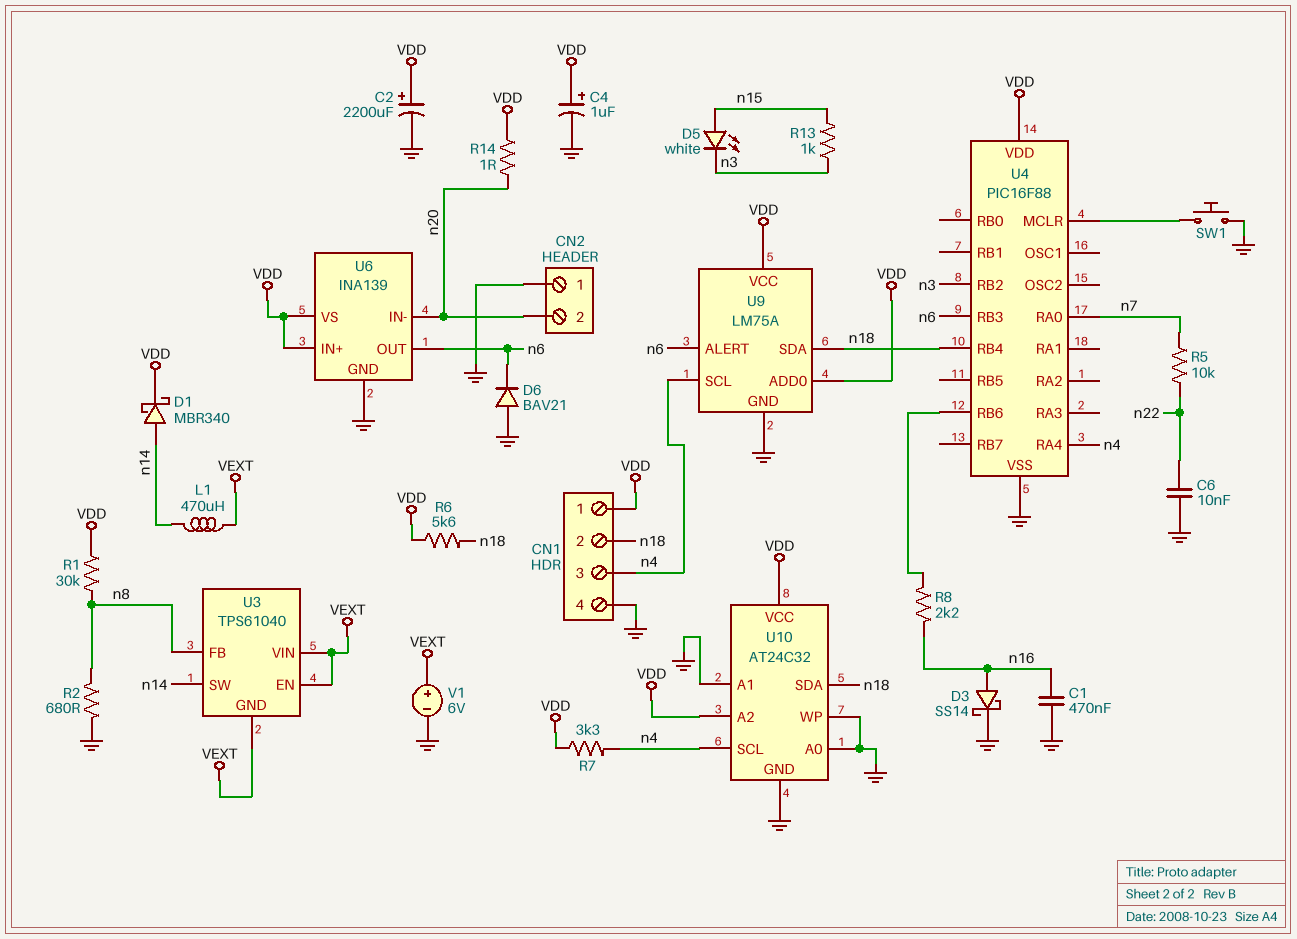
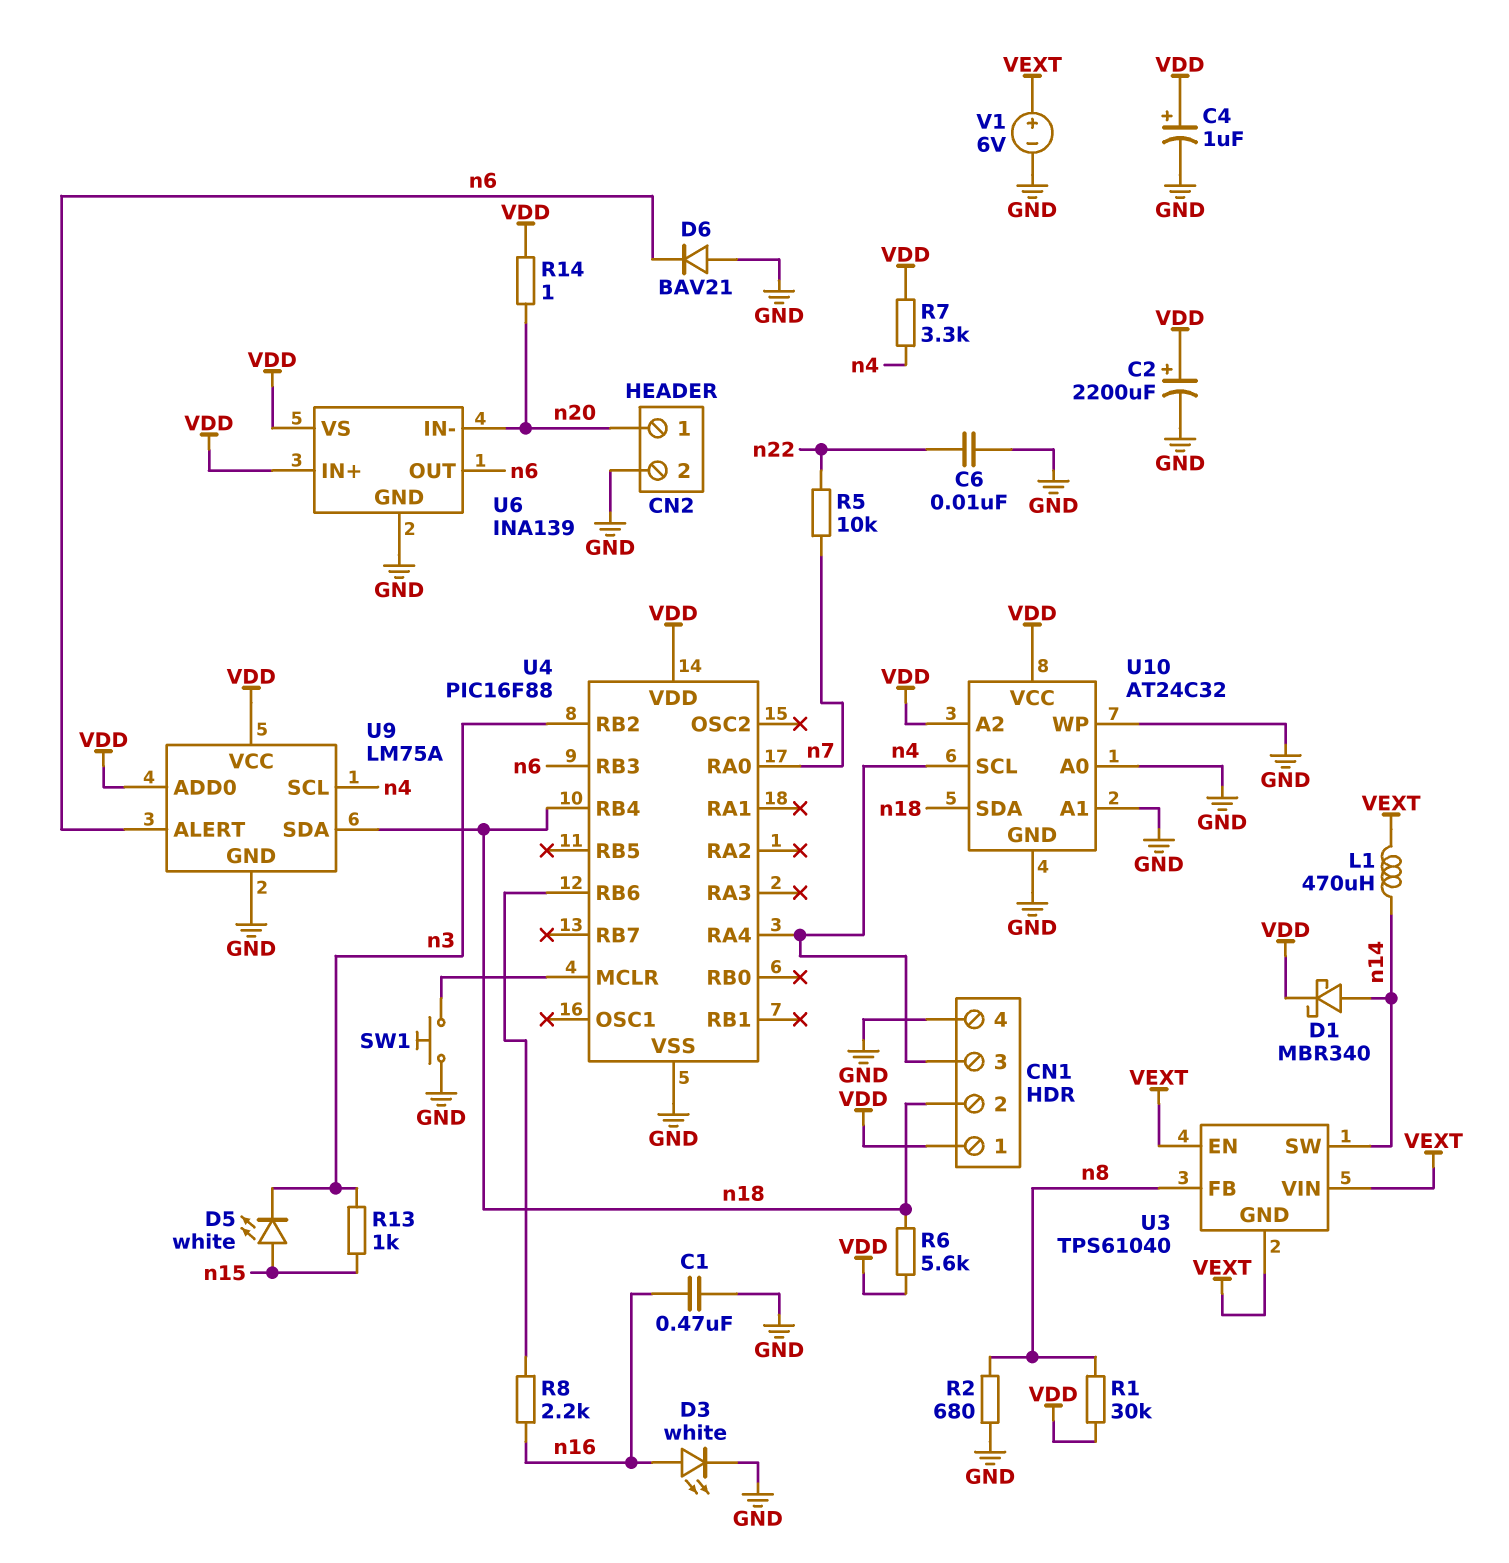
CN2 pin 1: GND -> n20
CN2 pin 2: n20 -> GND
D3: schottky SS14 (A n16, K GND) -> LED white (A n16, K GND)

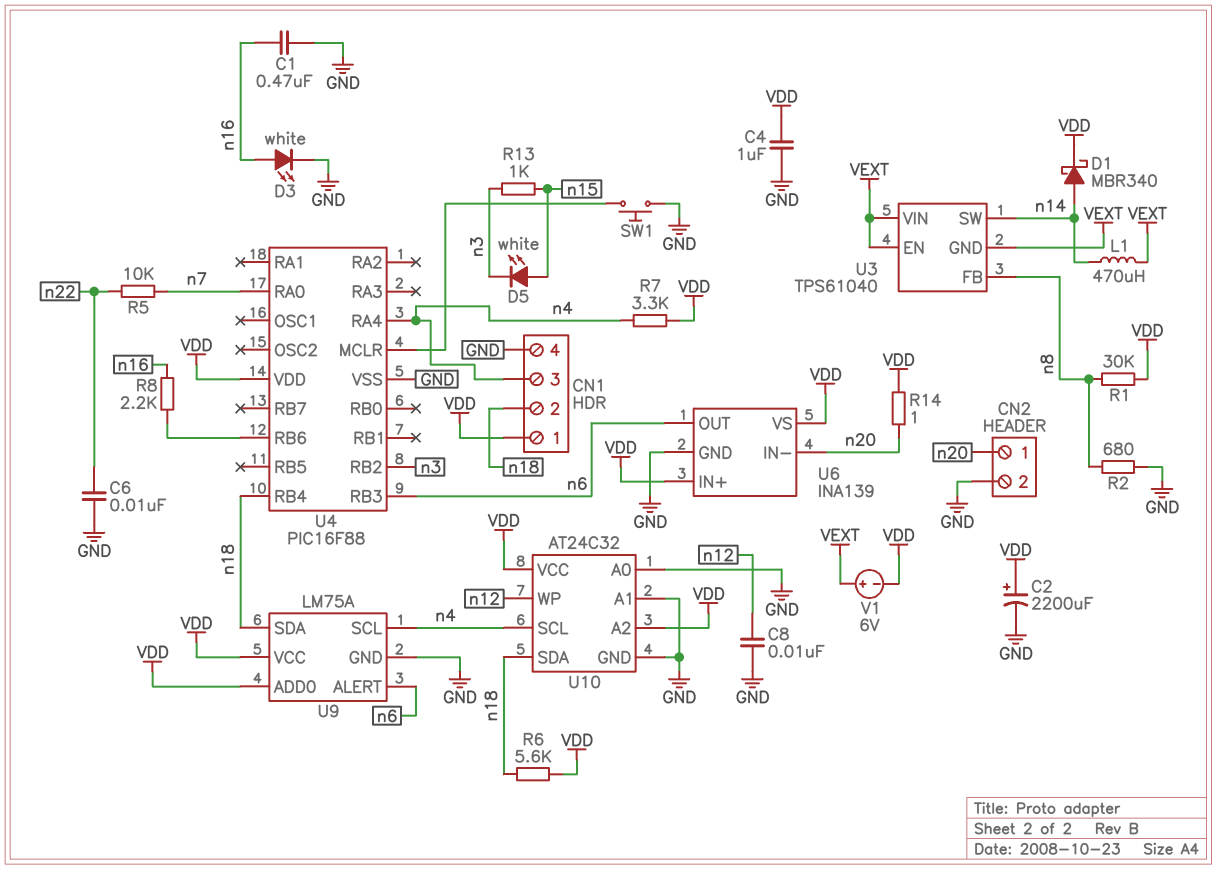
C4: 1uF (plus VDD, minus GND) -> 1uF (GND, VDD)
C8: none -> 10nF (GND, n12)
D6: diode BAV21 (A GND, K n6) -> none
U10 pin WP: GND -> n12
V1: 6V (plus VEXT, minus GND) -> 6V (plus VEXT, minus VDD)

